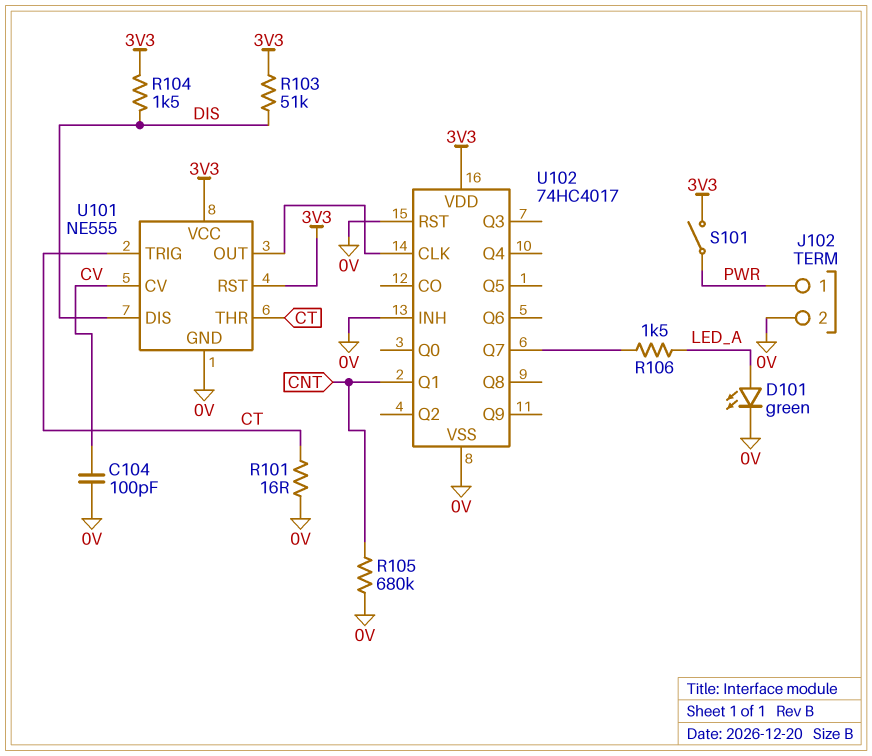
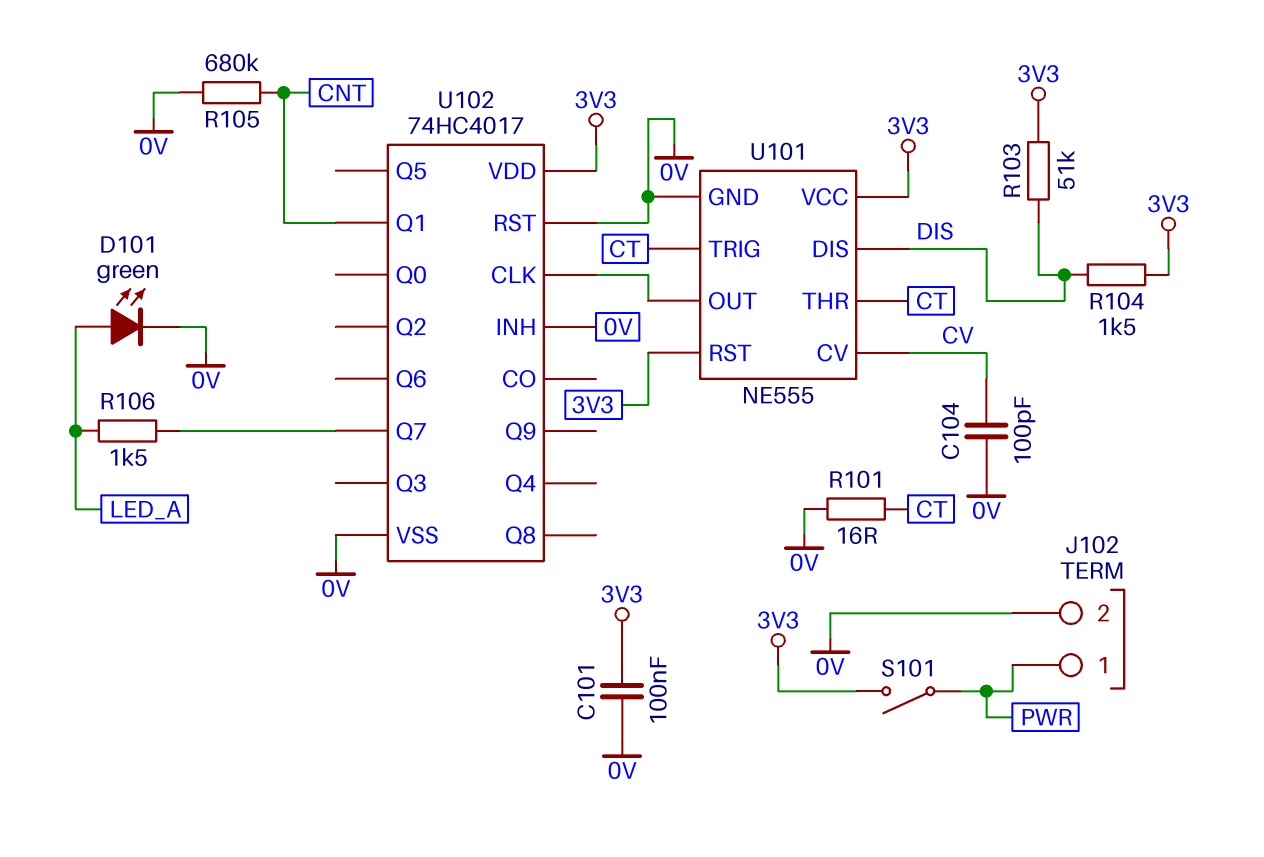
C101: none -> 100nF (0V, 3V3)

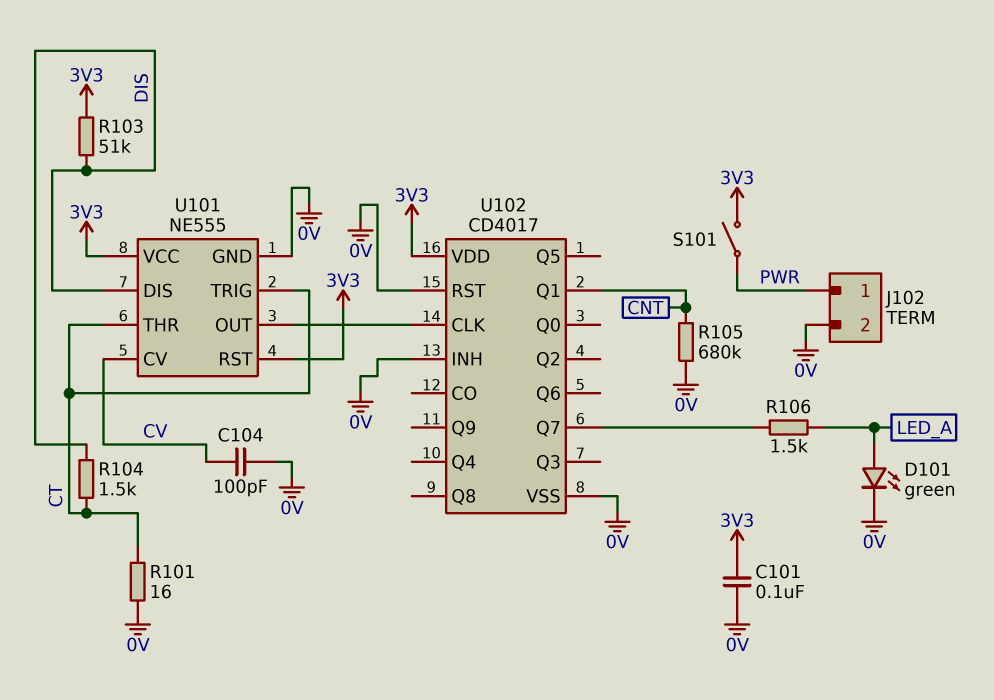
R104: 1.5k (3V3, DIS) -> 1.5k (CT, DIS)
U102: 74HC4017 -> CD4017

